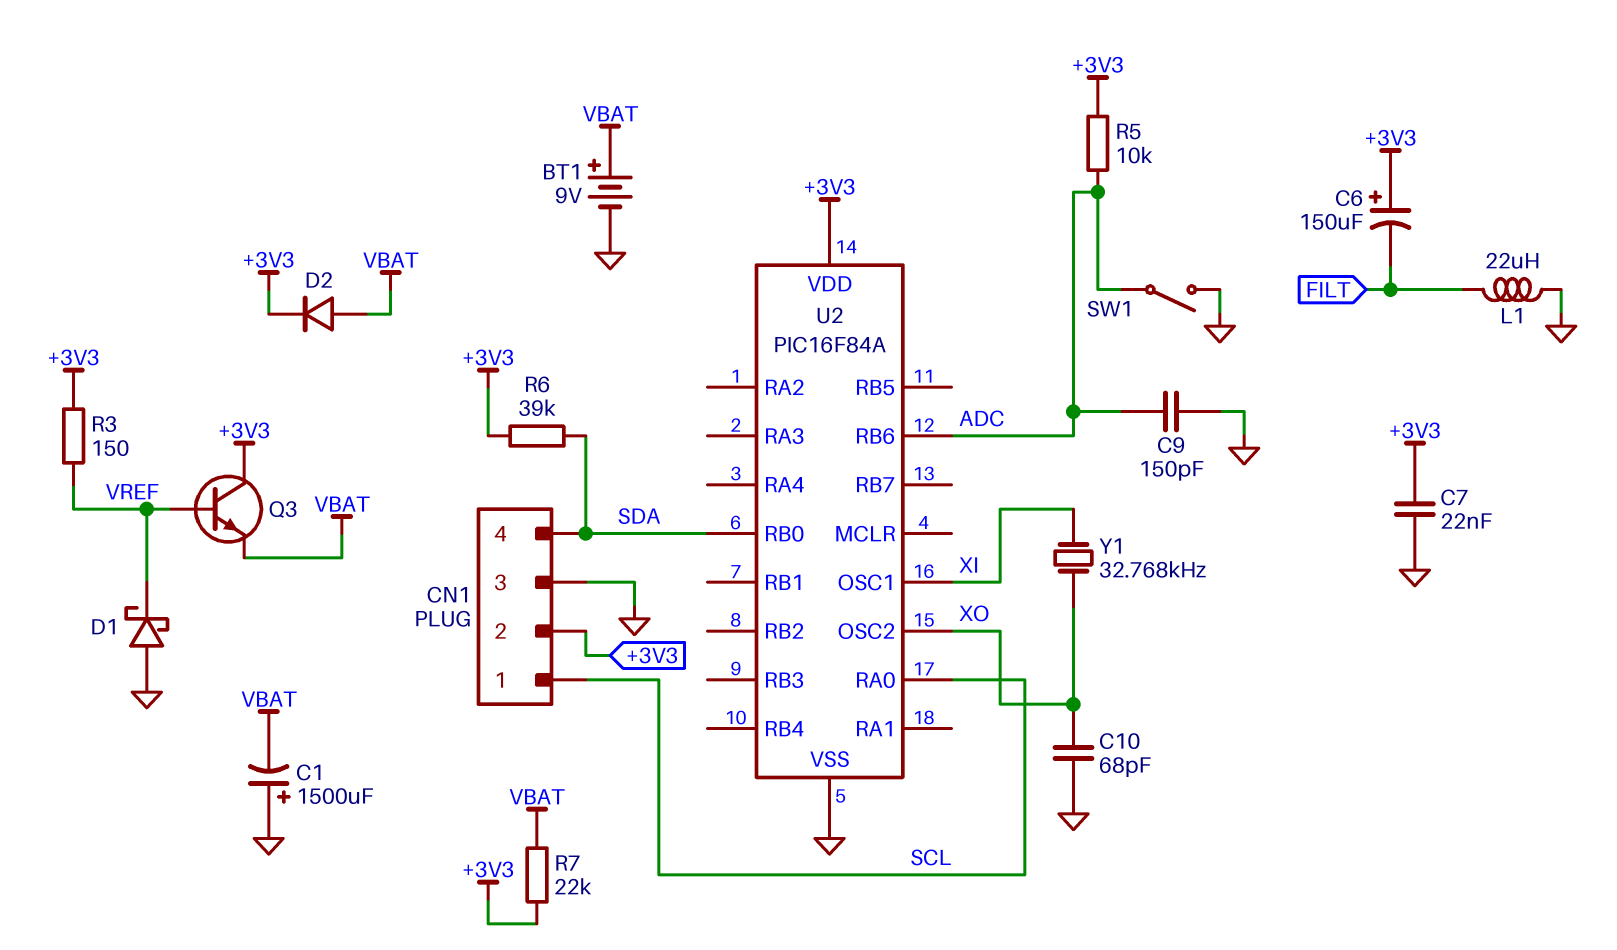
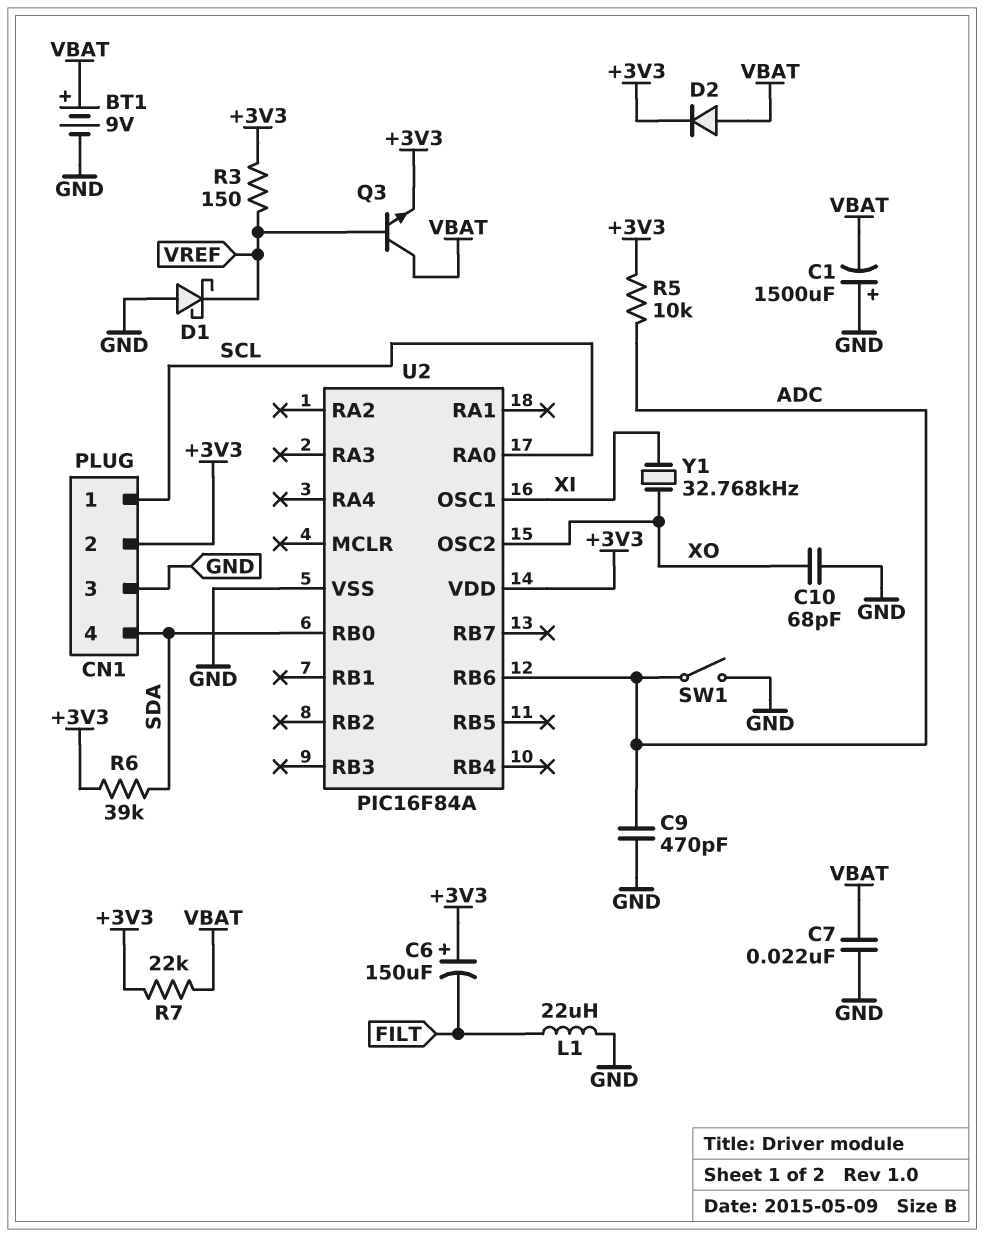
C7: 22nF (+3V3, GND) -> 22nF (GND, VBAT)
C9: 150pF (ADC, GND) -> 470pF (ADC, GND)
Q3: NPN (B VREF, C +3V3, E VBAT) -> NPN (B VREF, C VBAT, E +3V3)

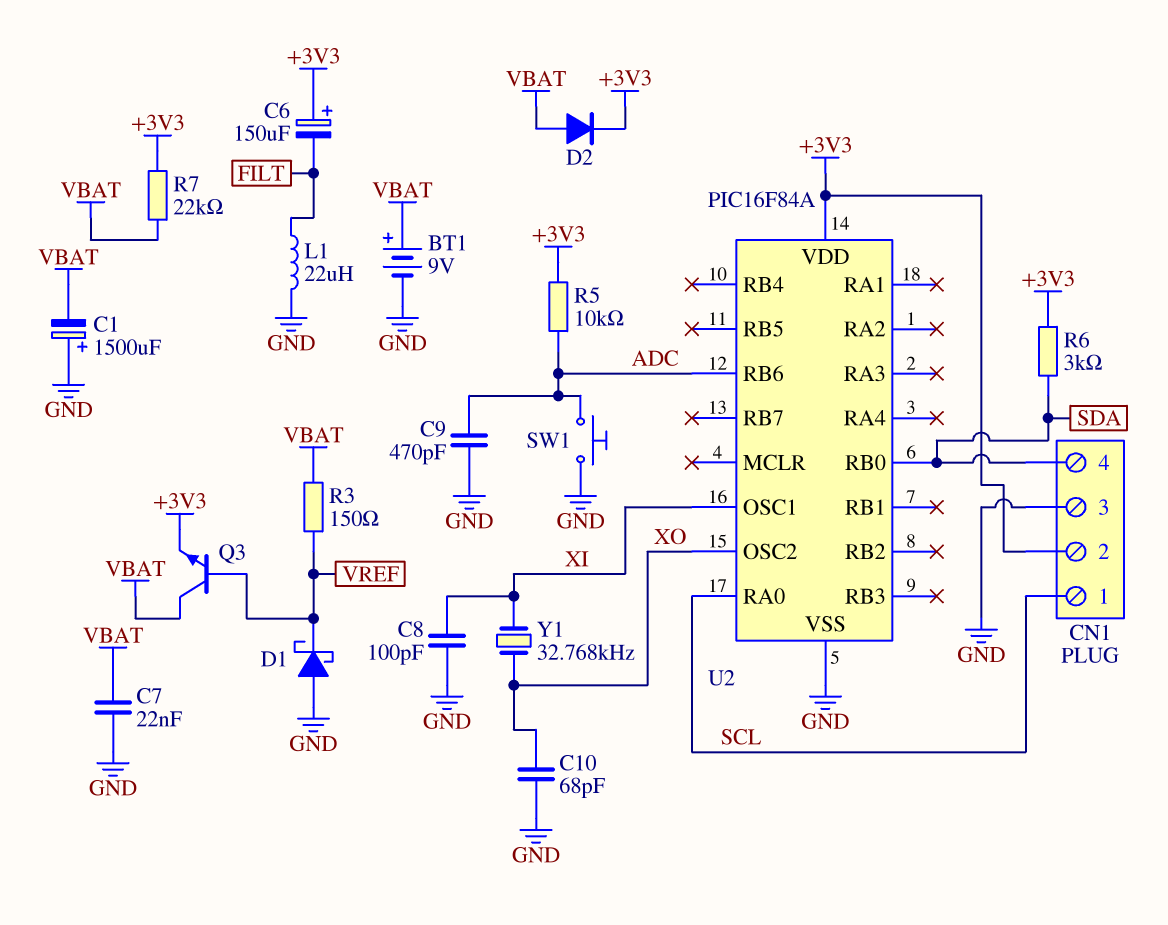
C8: none -> 100pF (GND, XI)
R3: 150 (+3V3, VREF) -> 150 (VBAT, VREF)
R6: 39k (+3V3, SDA) -> 3k (+3V3, SDA)
SW1: switch (ADC, GND) -> button (ADC, GND)

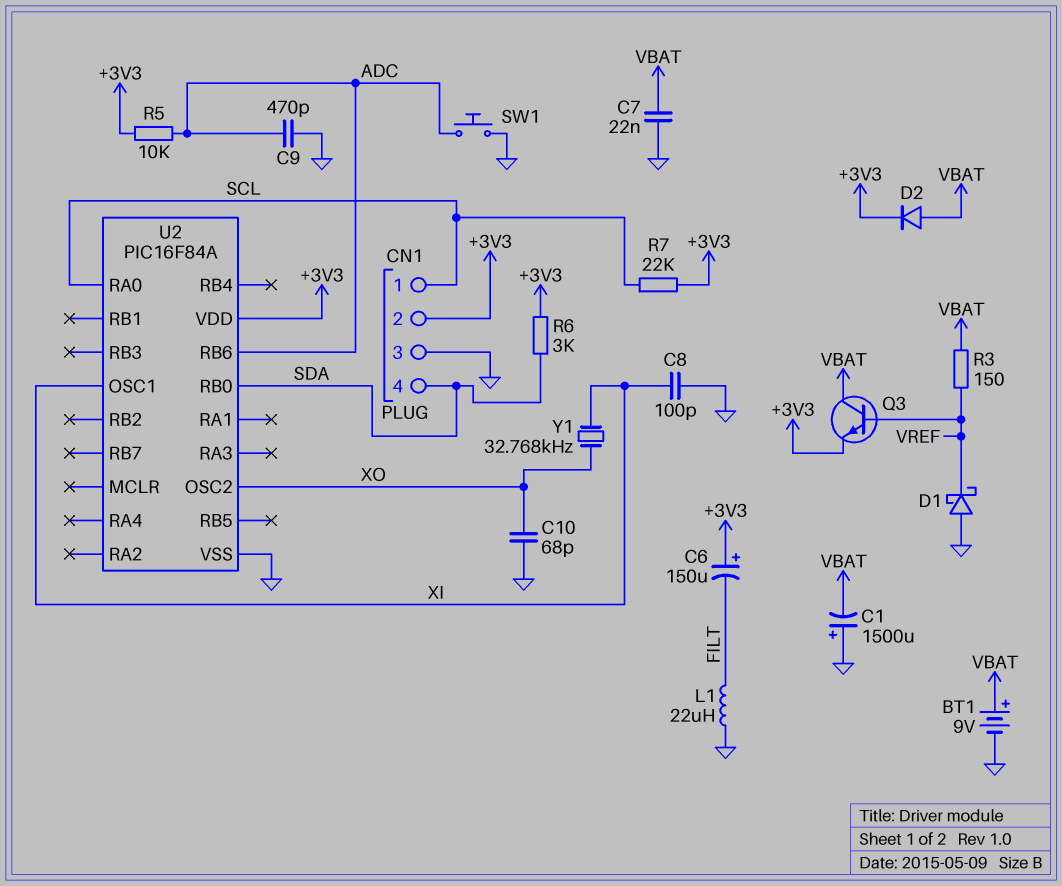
R7: 22k (+3V3, VBAT) -> 22k (+3V3, SCL)

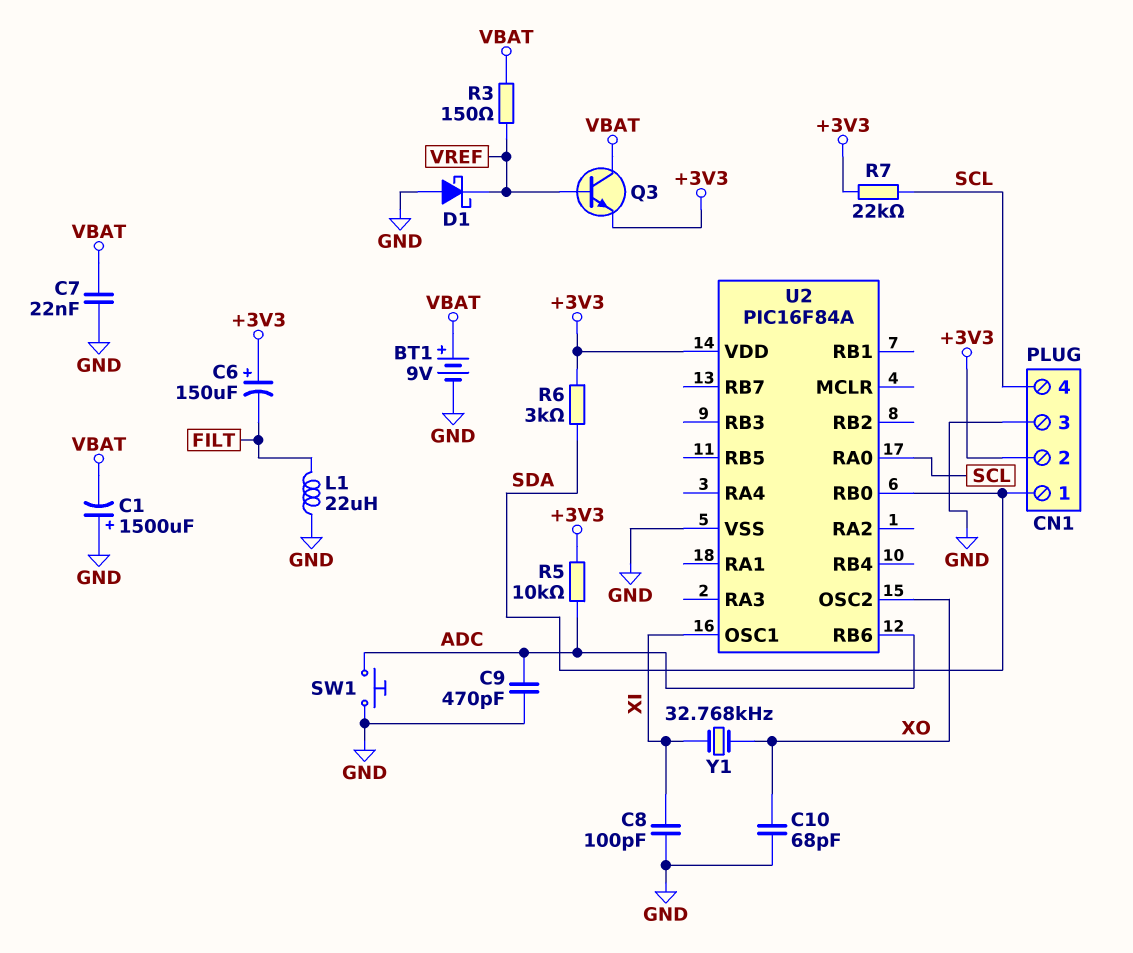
CN1 pin 1: SCL -> SDA
CN1 pin 4: SDA -> SCL
D2: diode (A VBAT, K +3V3) -> none

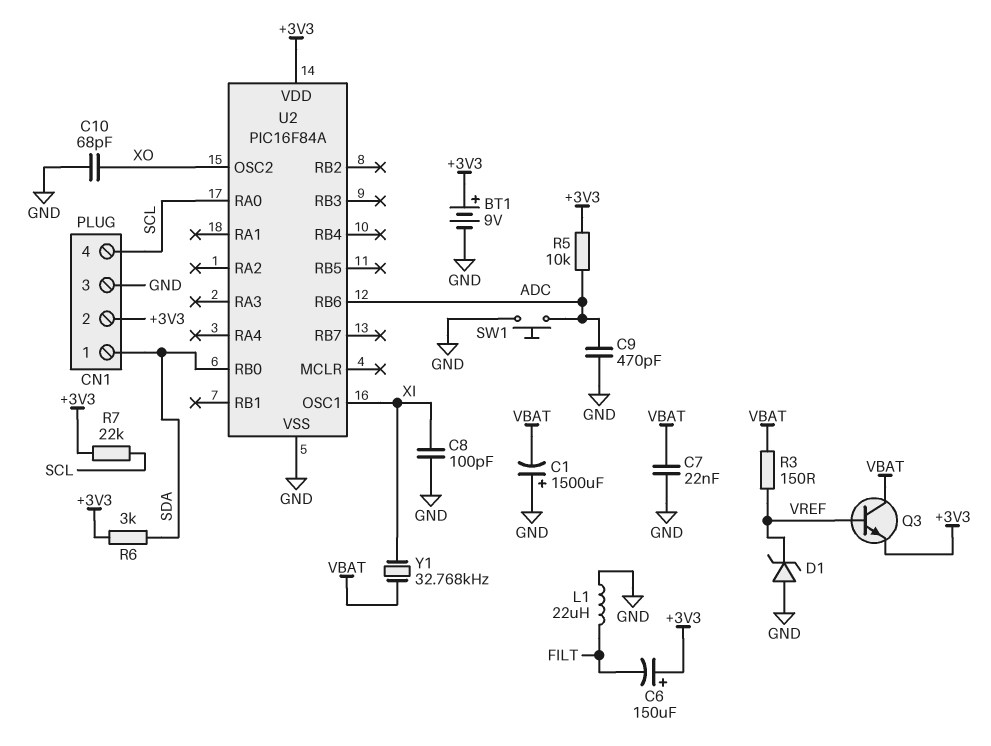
BT1: 9V (plus VBAT, minus GND) -> 9V (plus +3V3, minus GND)
D1: schottky (A GND, K VREF) -> zener (A GND, K VREF)
Y1: 32.768kHz (XI, XO) -> 32.768kHz (VBAT, XI)

